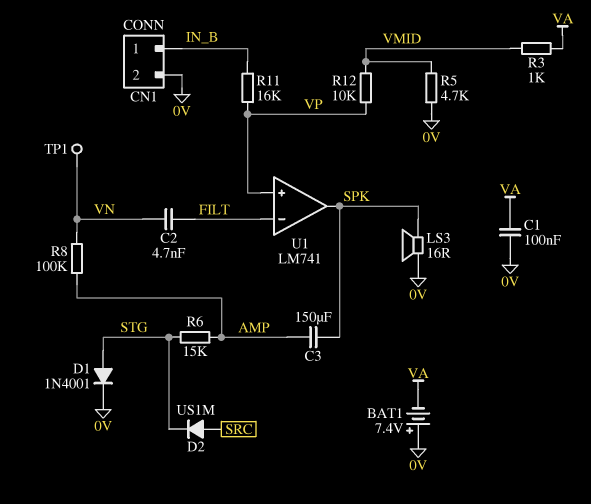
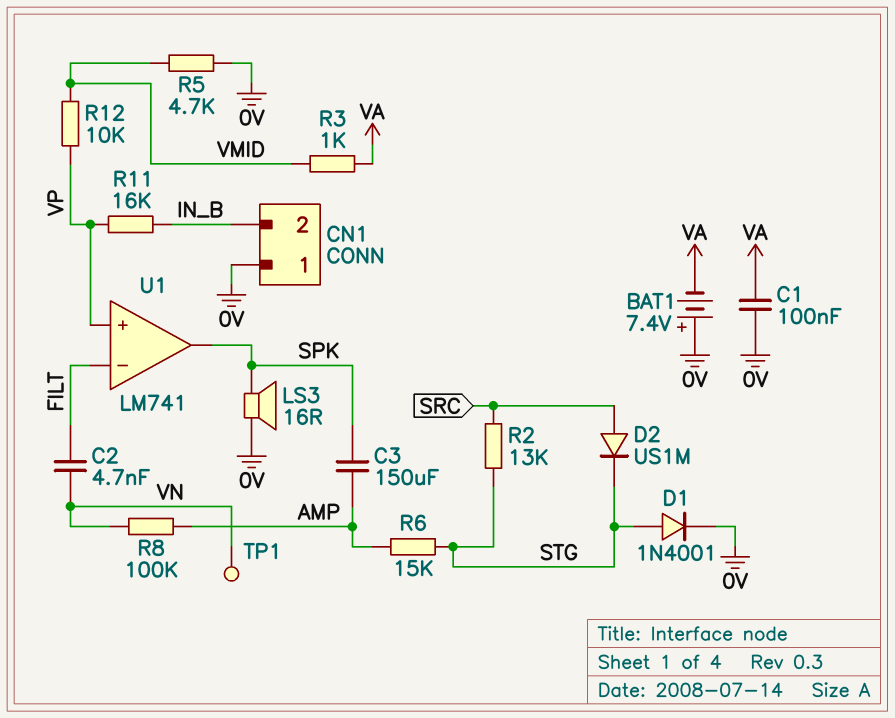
CN1 pin 1: IN_B -> 0V
CN1 pin 2: 0V -> IN_B
R2: none -> 13k (SRC, STG)

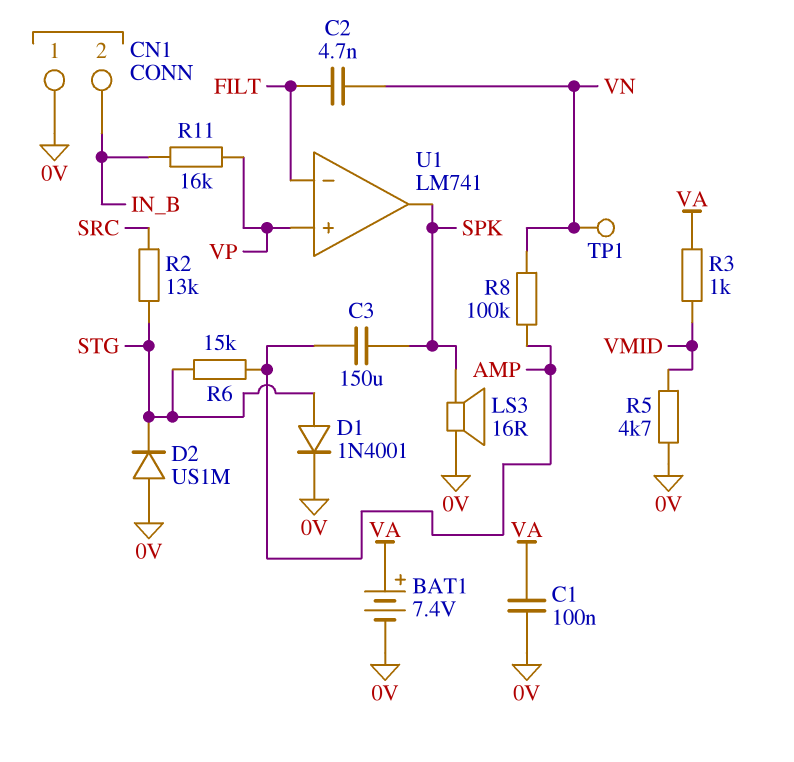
BAT1: 7.4V (plus 0V, minus VA) -> 7.4V (plus VA, minus 0V)
D2: diode US1M (A SRC, K STG) -> diode US1M (A 0V, K STG)
R12: 10k (VMID, VP) -> none

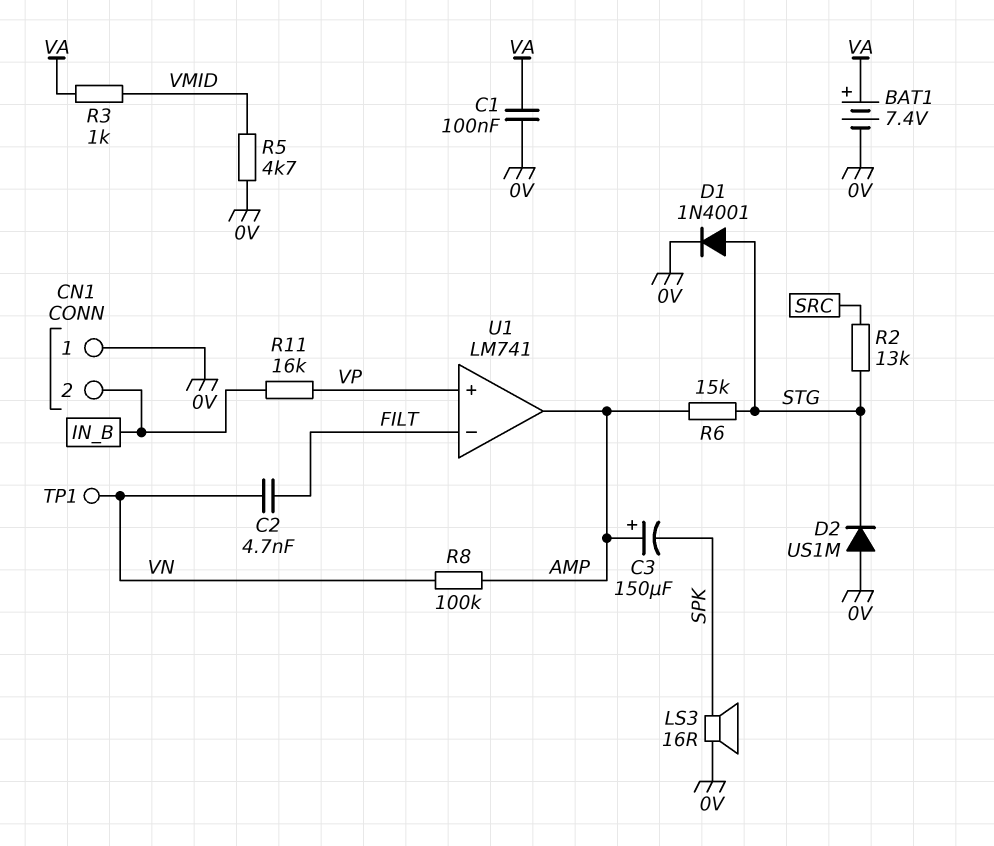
C3: 150uF (AMP, SPK) -> 150uF (plus AMP, minus SPK)
U1 pin out: SPK -> AMP

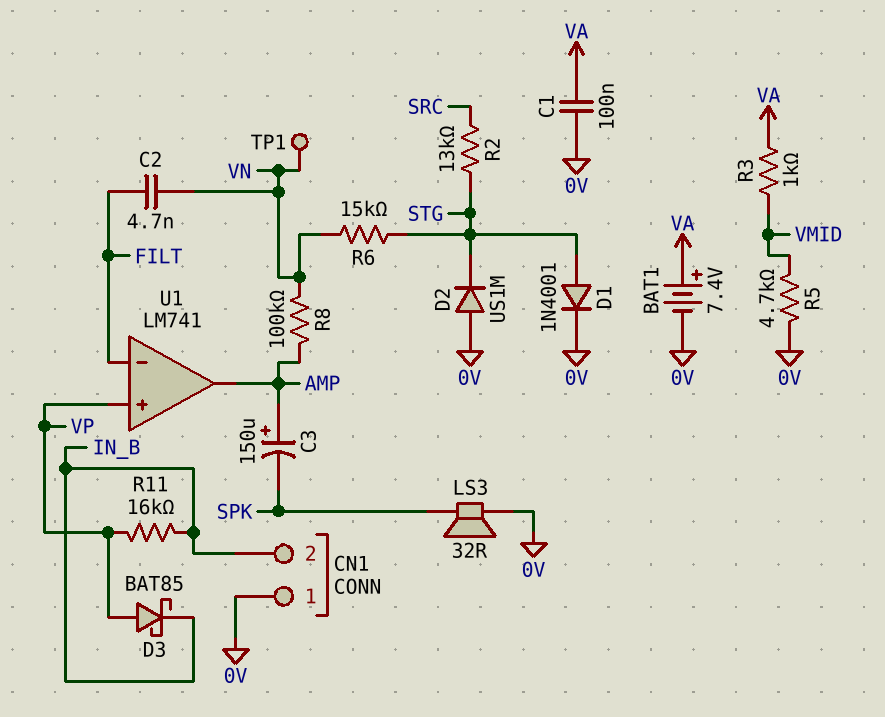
D3: none -> schottky BAT85 (A VP, K IN_B)
LS3: speaker 16R (0V, SPK) -> speaker 32R (0V, SPK)
R6: 15k (AMP, STG) -> 15k (STG, VN)

